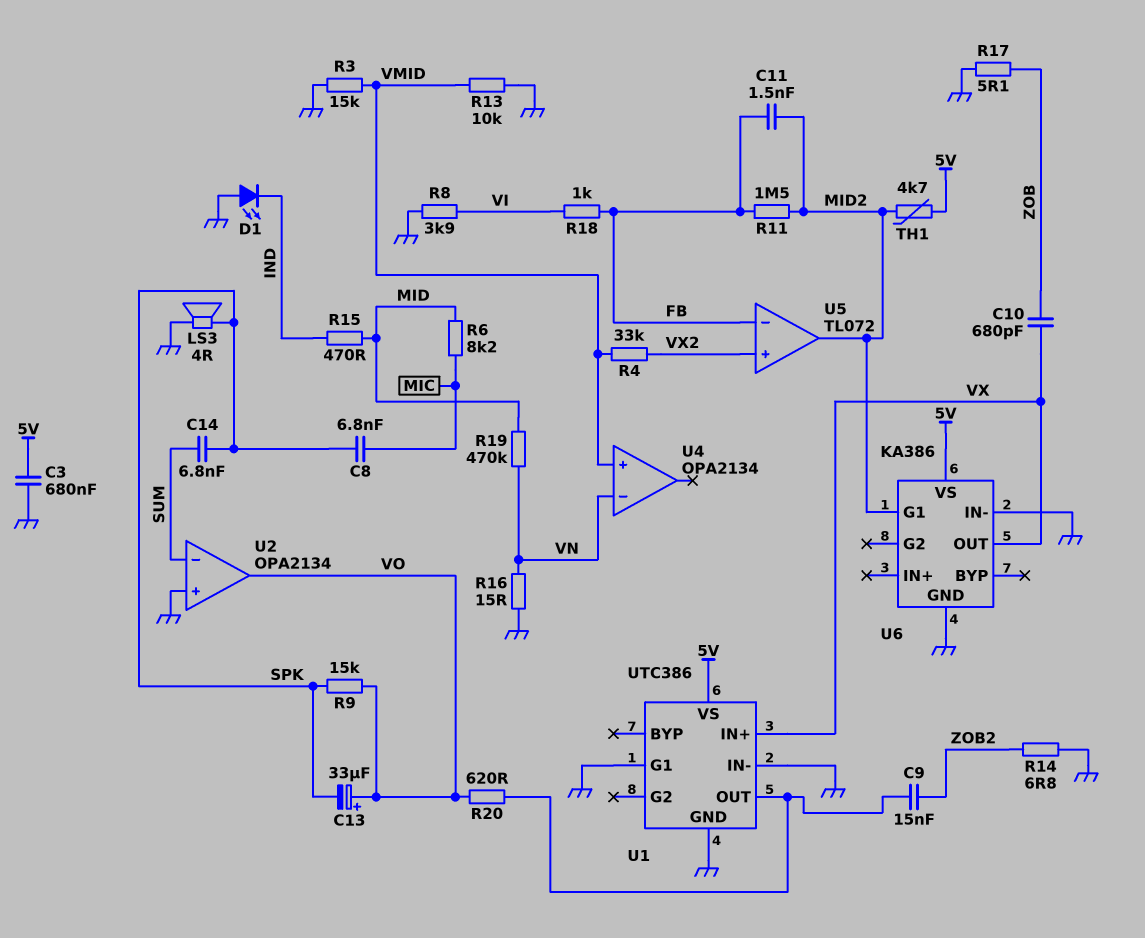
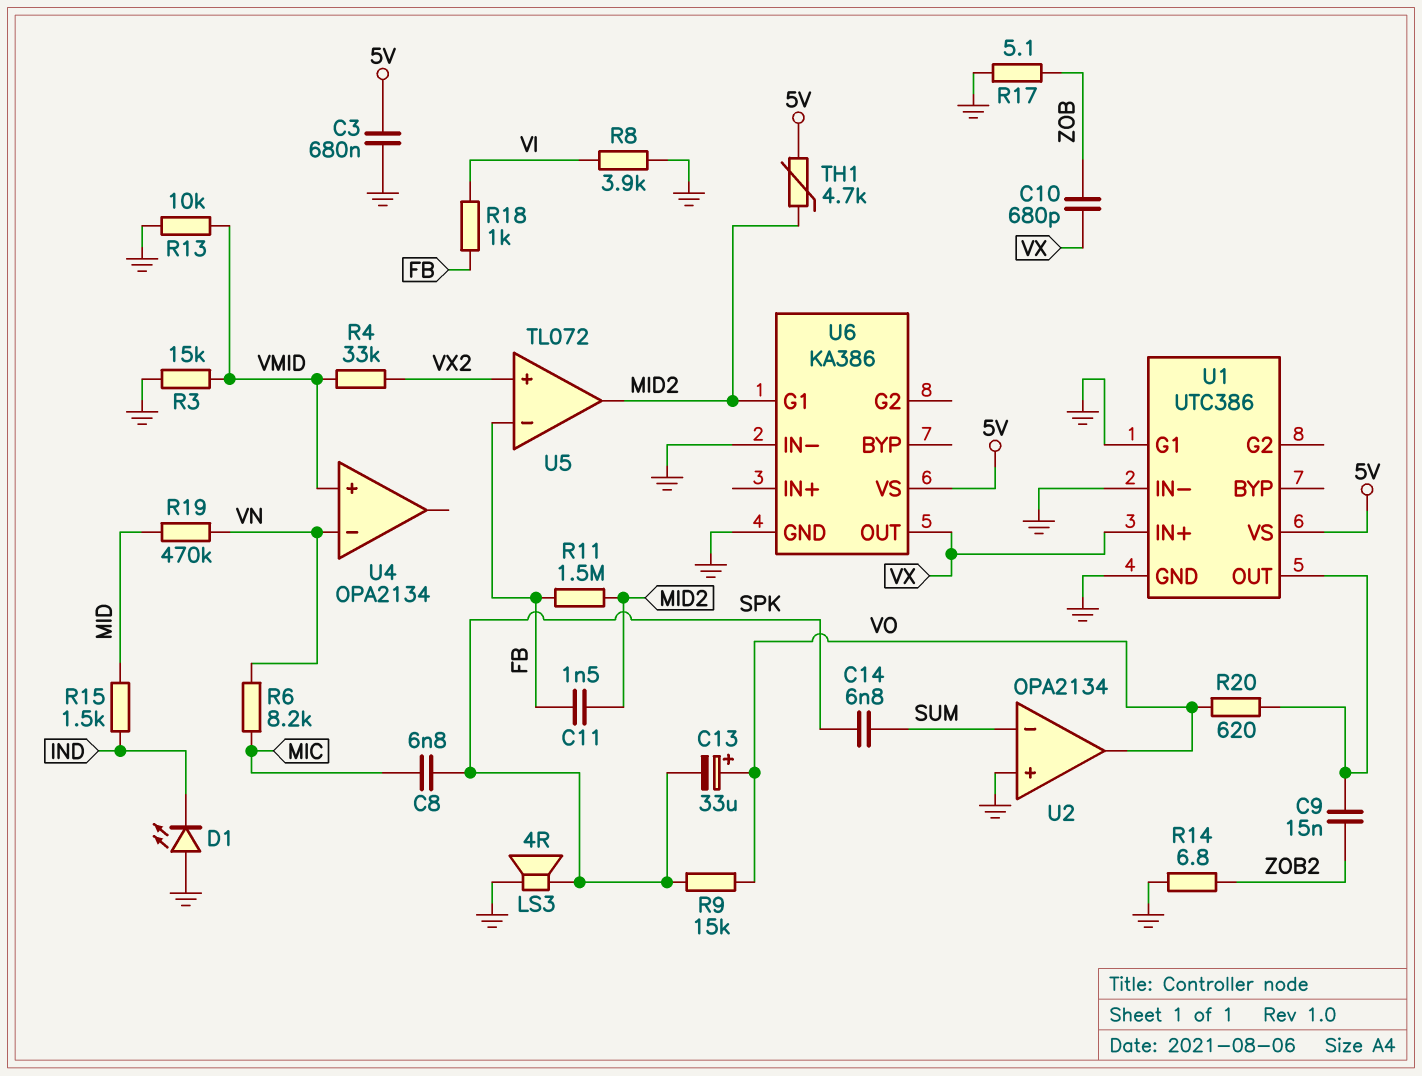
R6: 8.2k (MIC, MID) -> 8.2k (MIC, VN)
R15: 470 (IND, MID) -> 1.5k (IND, MID)
R16: 15 (GND, VN) -> none

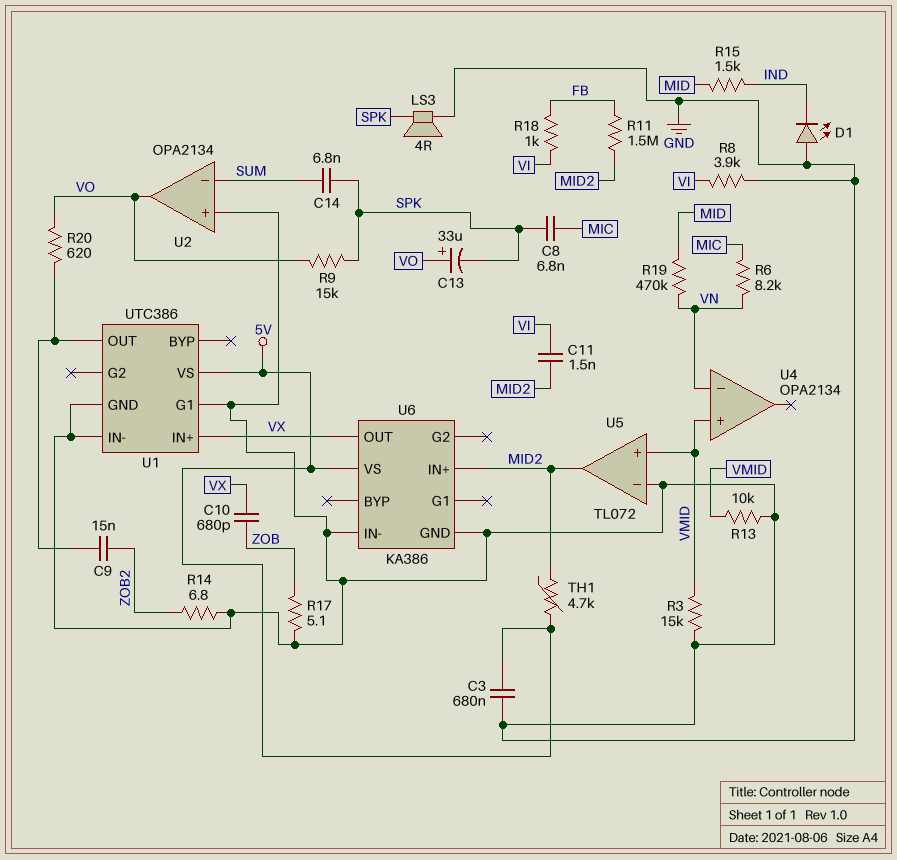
C11: 1.5nF (FB, MID2) -> 1.5nF (MID2, VI)
R4: 33k (VMID, VX2) -> none
U5 pin in+: VX2 -> VMID
U5 pin in-: FB -> GND
U6 pin G1: MID2 -> none
U6 pin IN+: none -> MID2

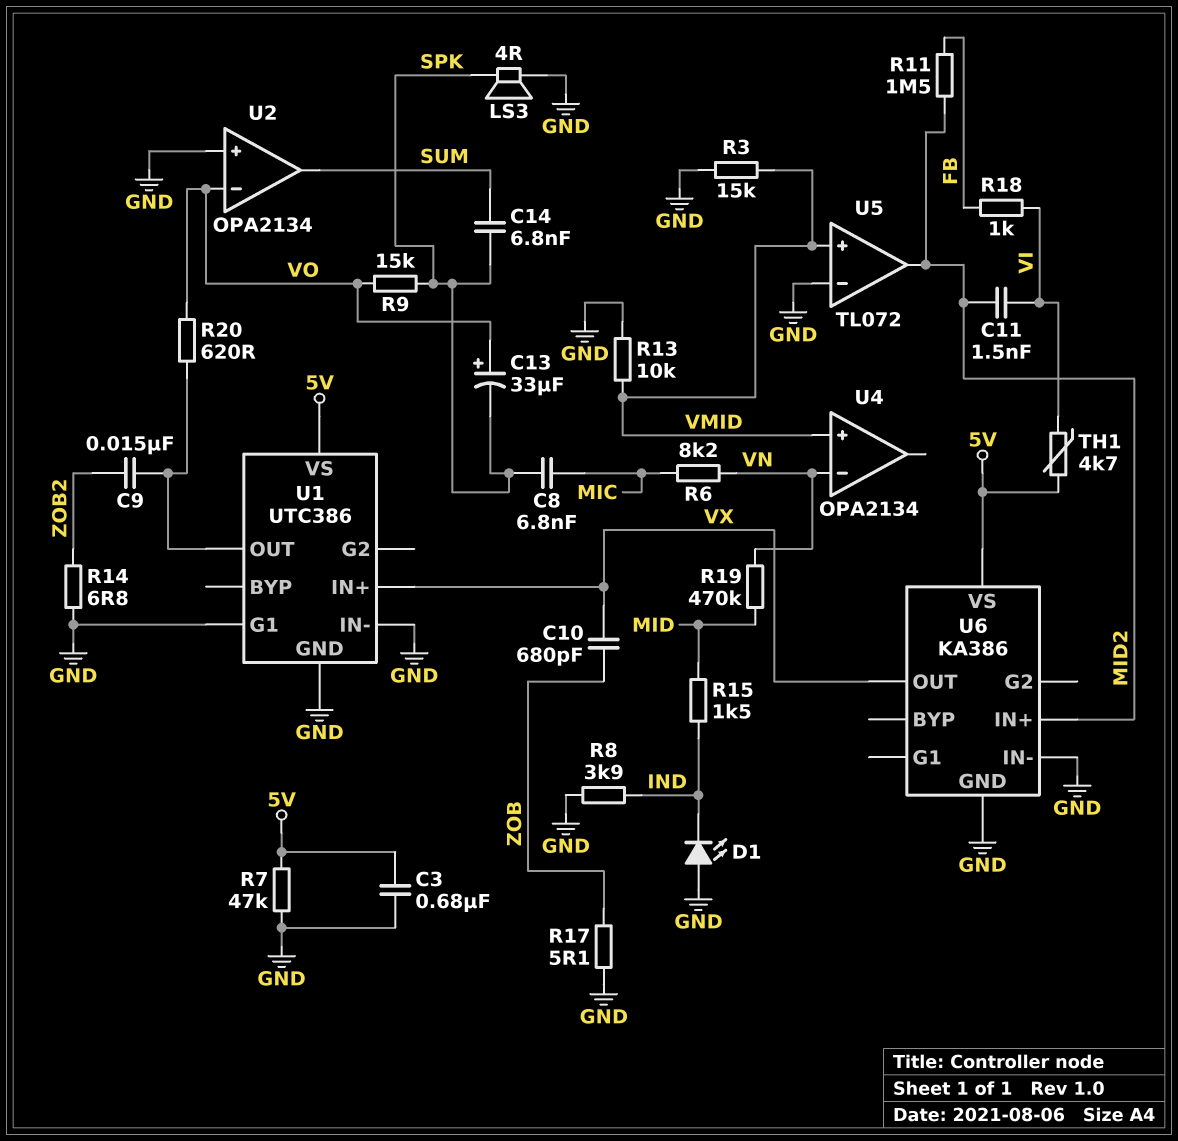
R7: none -> 47k (5V, GND)
R8: 3.9k (GND, VI) -> 3.9k (GND, IND)
TH1: 4.7k (5V, MID2) -> 4.7k (5V, VI)
U2 pin in-: SUM -> VO
U2 pin out: VO -> SUM

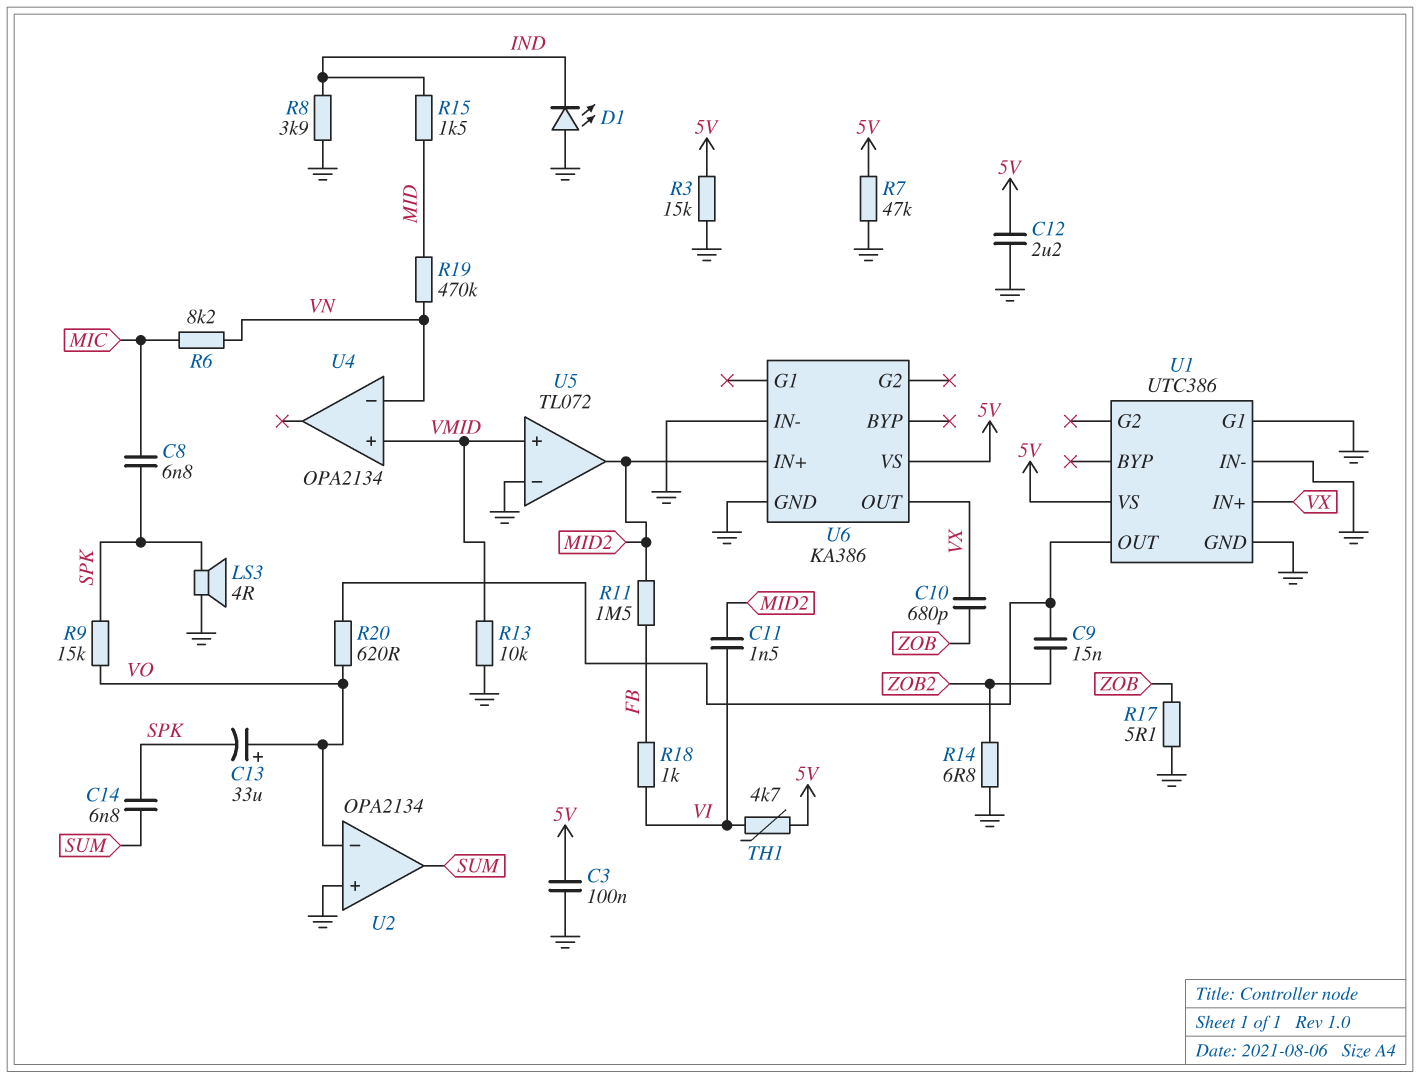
C3: 680nF (5V, GND) -> 100nF (5V, GND)
C12: none -> 2.2uF (5V, GND)
R3: 15k (GND, VMID) -> 15k (5V, GND)

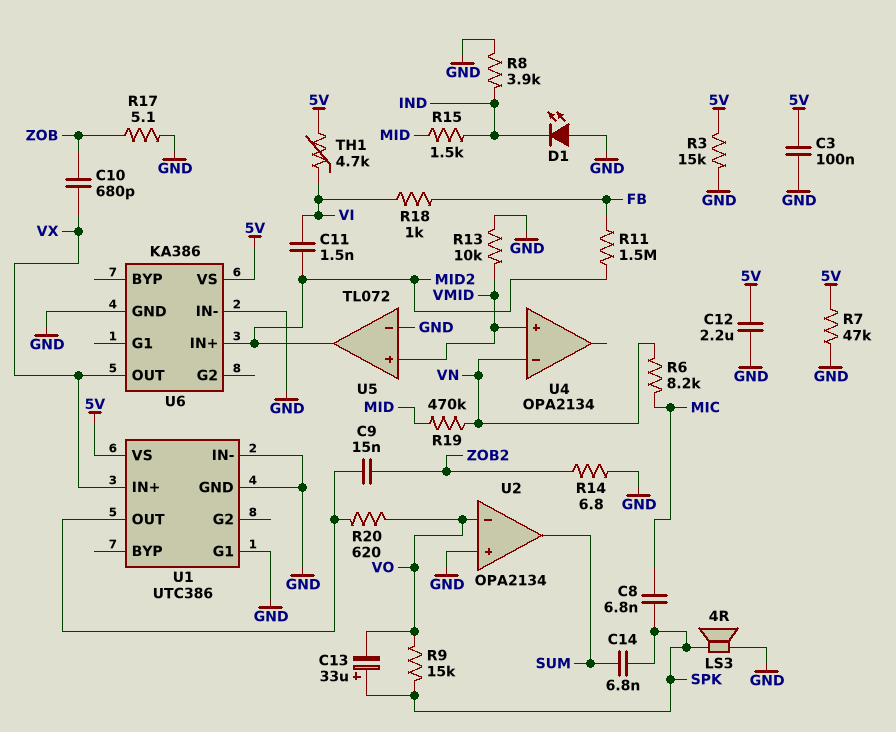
C13: 33uF (plus VO, minus SPK) -> 33uF (plus SPK, minus VO)

